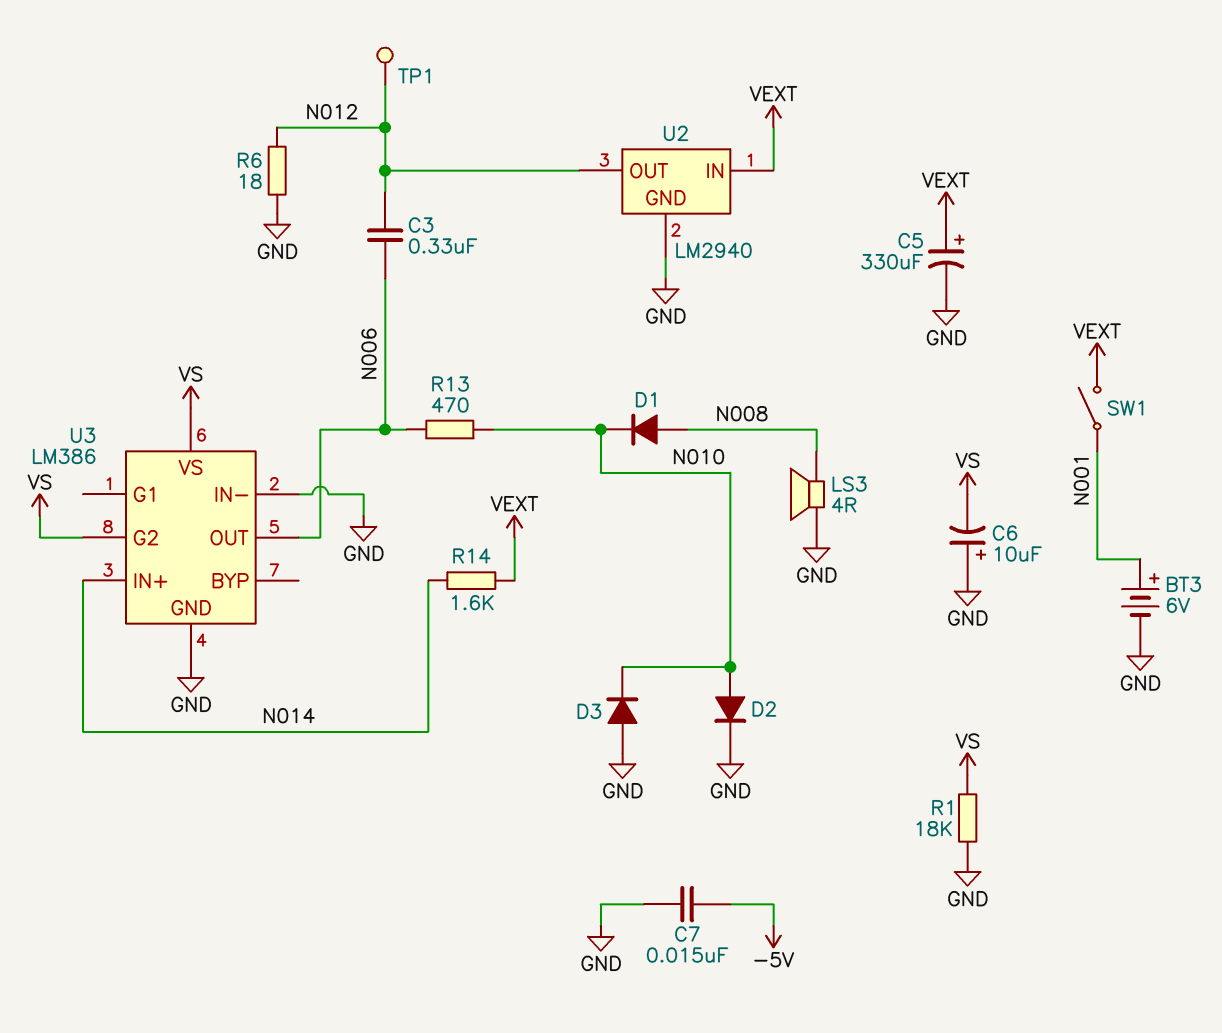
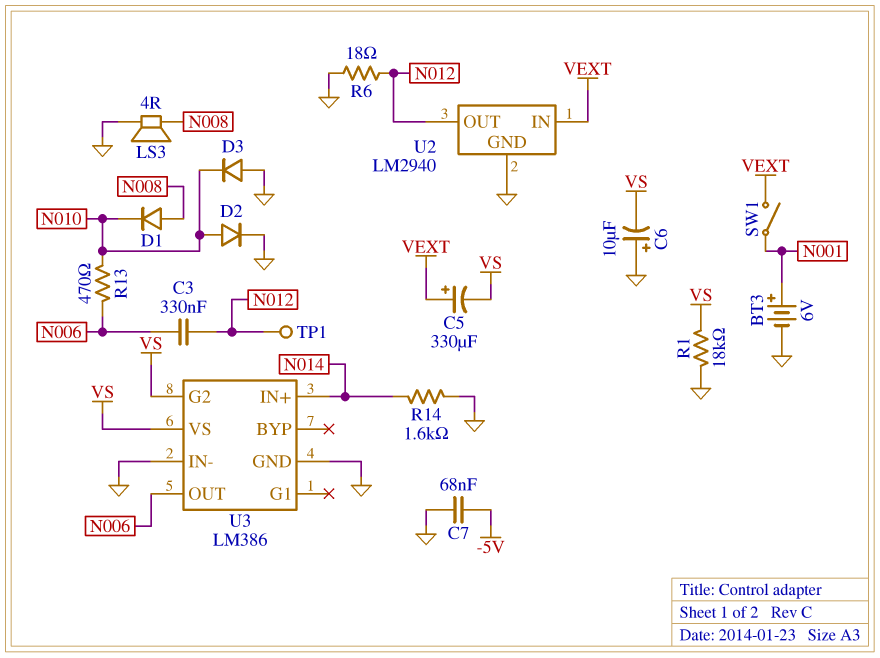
C5: 330uF (plus VEXT, minus GND) -> 330uF (plus VEXT, minus VS)
C7: 15nF (-5V, GND) -> 68nF (-5V, GND)
R14: 1.6k (N014, VEXT) -> 1.6k (GND, N014)

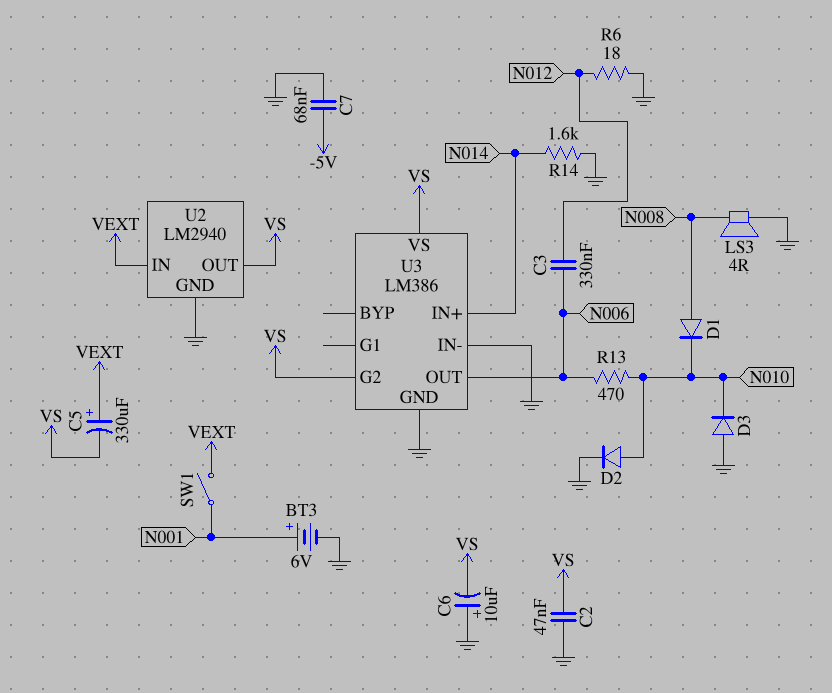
C2: none -> 47nF (GND, VS)
R1: 18k (GND, VS) -> none
TP1: test point (N012) -> none
U2 pin OUT: N012 -> VS

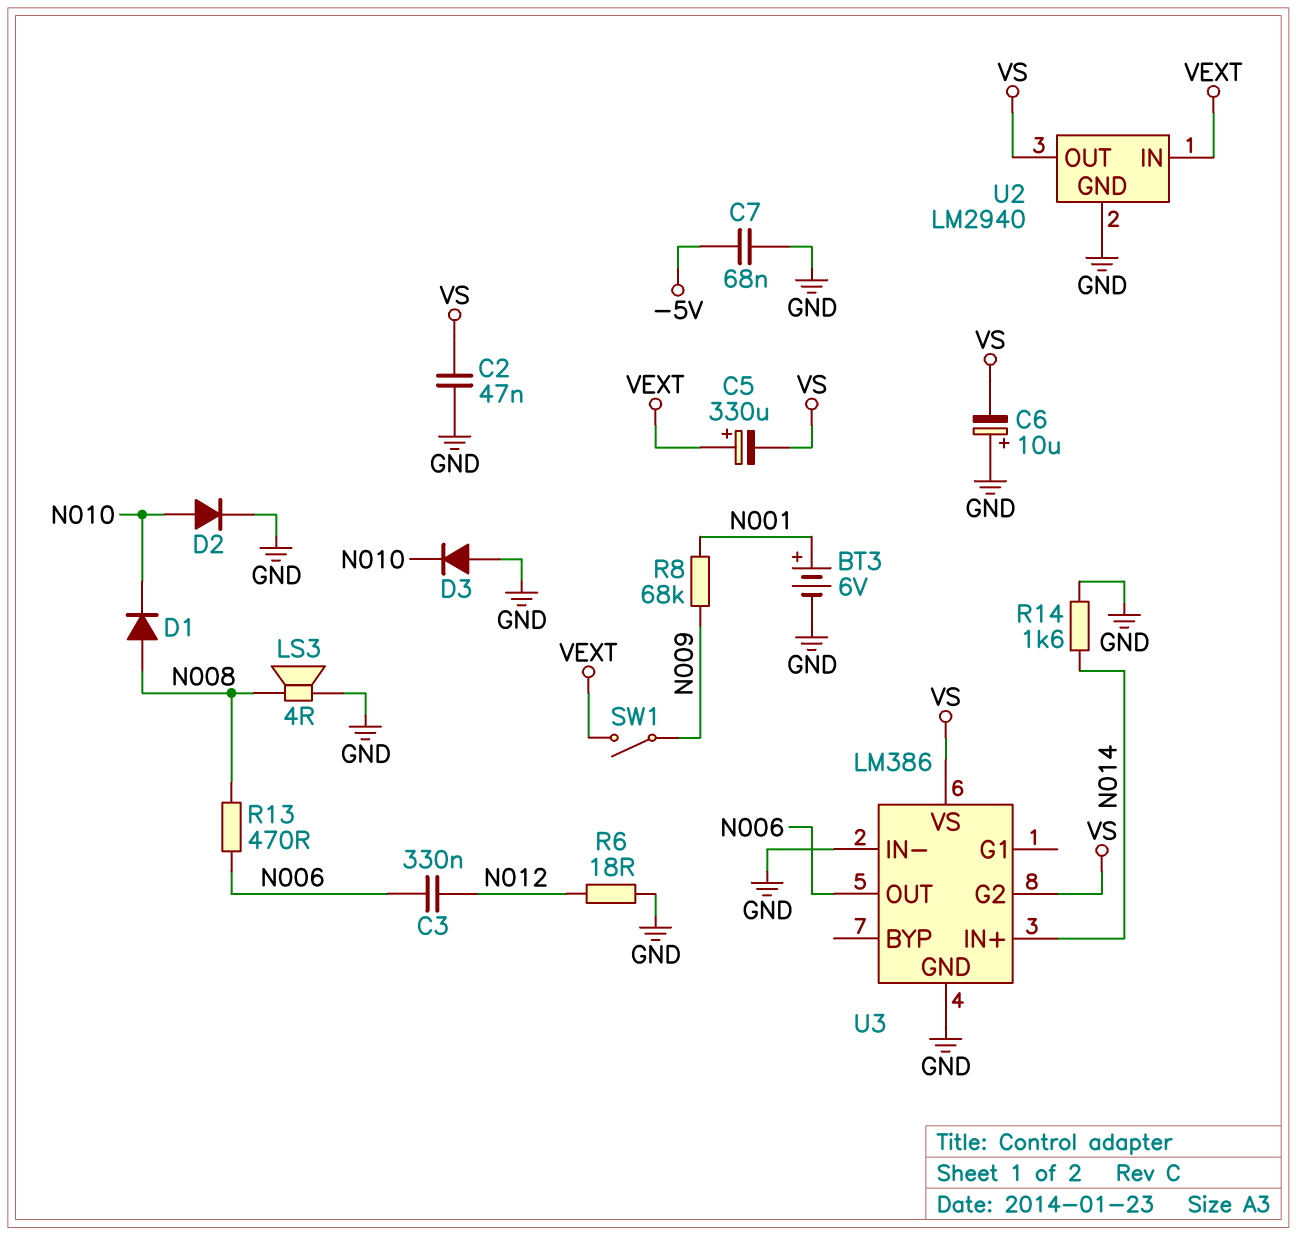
R8: none -> 68k (N001, N009)
R13: 470 (N006, N010) -> 470 (N006, N008)
SW1: switch (N001, VEXT) -> switch (N009, VEXT)

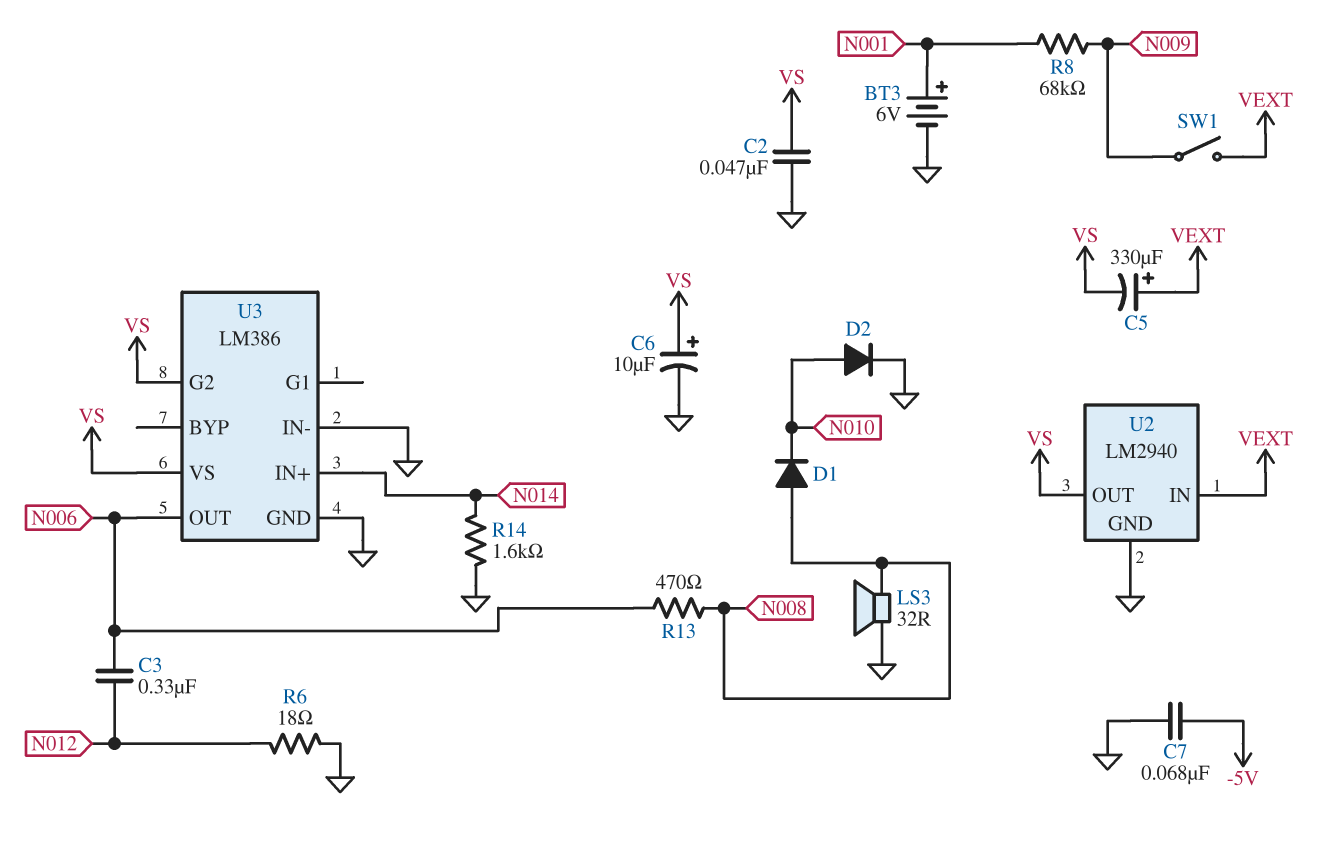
C6: 10uF (plus GND, minus VS) -> 10uF (plus VS, minus GND)
D3: diode (A GND, K N010) -> none
LS3: speaker 4R (GND, N008) -> speaker 32R (GND, N008)

